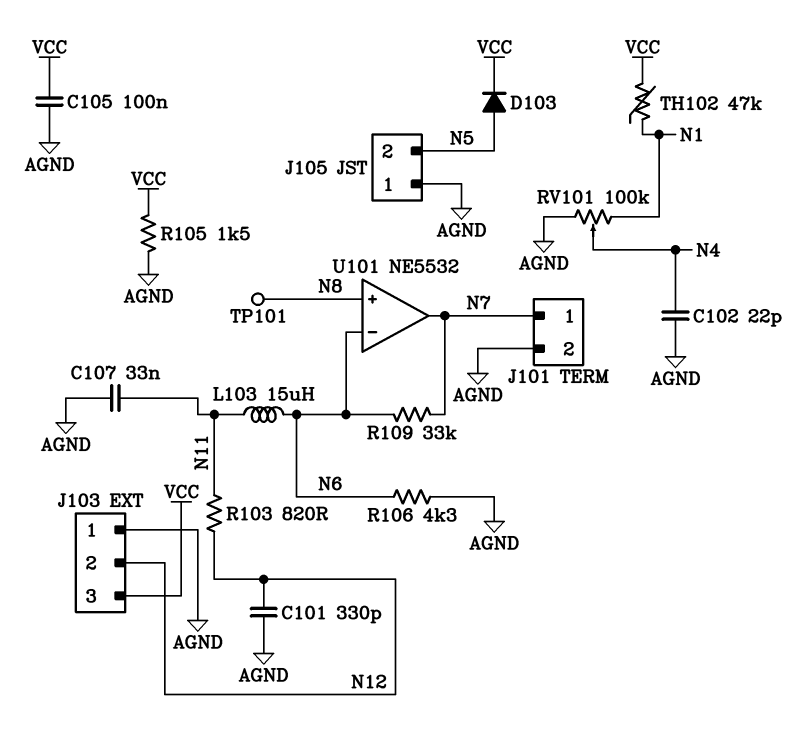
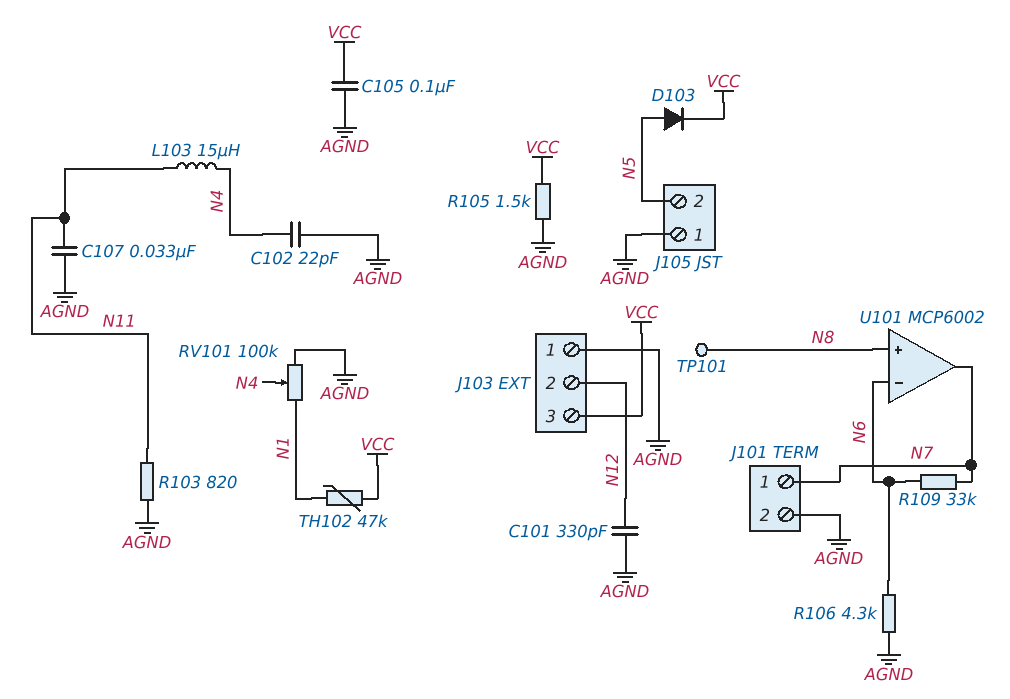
L103: 15uH (N6, N11) -> 15uH (N4, N11)
R103: 820 (N11, N12) -> 820 (AGND, N11)
U101: NE5532 -> MCP6002

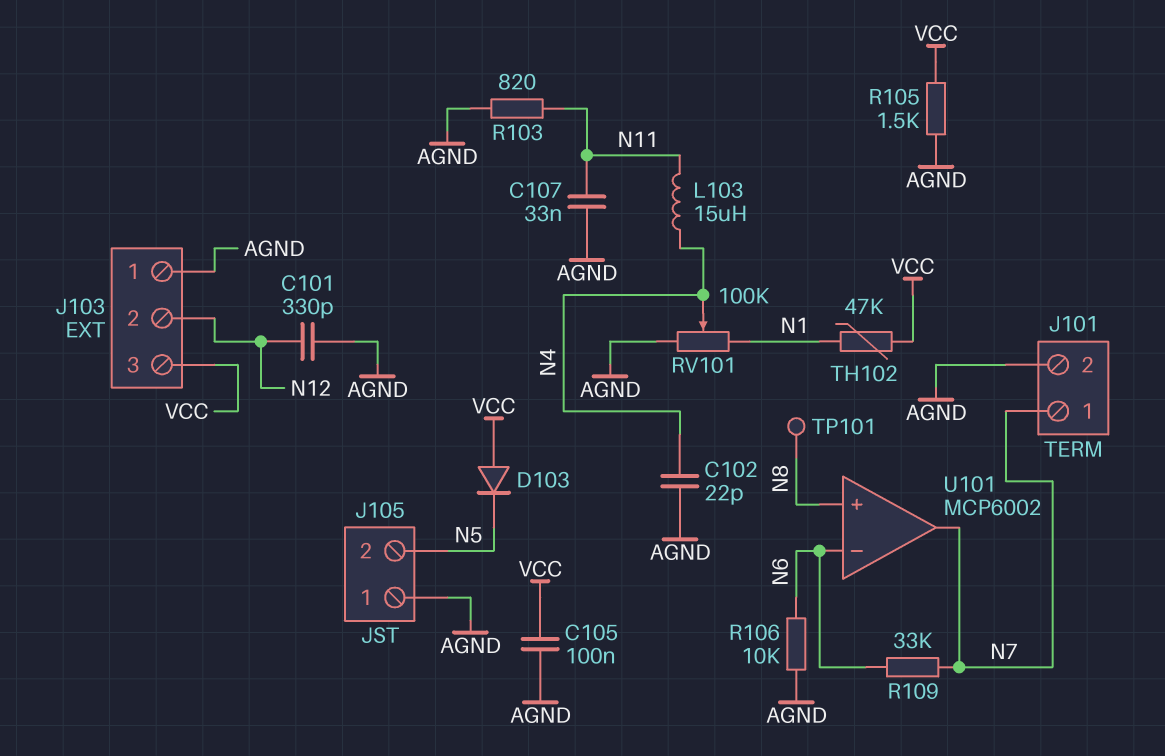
D103: diode (A N5, K VCC) -> diode (A VCC, K N5)
R106: 4.3k (AGND, N6) -> 10k (AGND, N6)

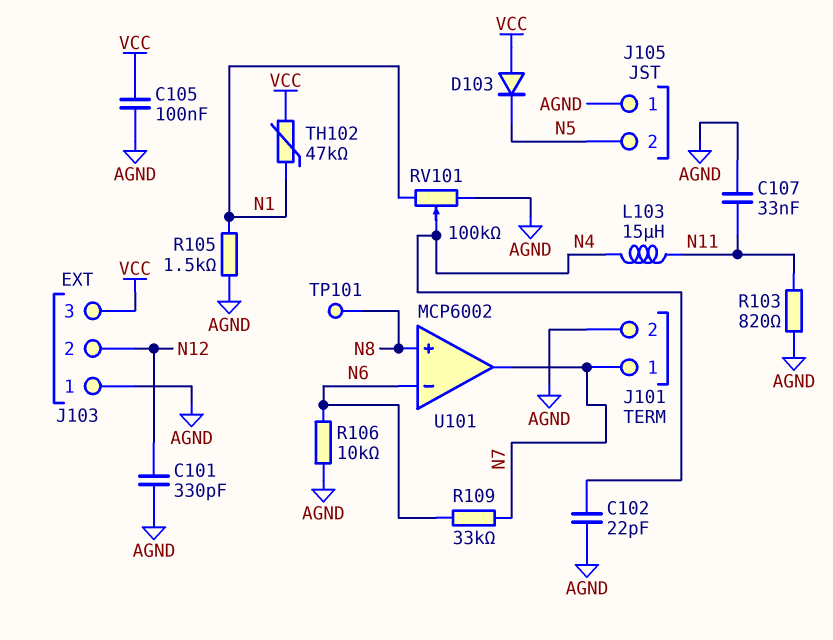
R105: 1.5k (AGND, VCC) -> 1.5k (AGND, N1)

